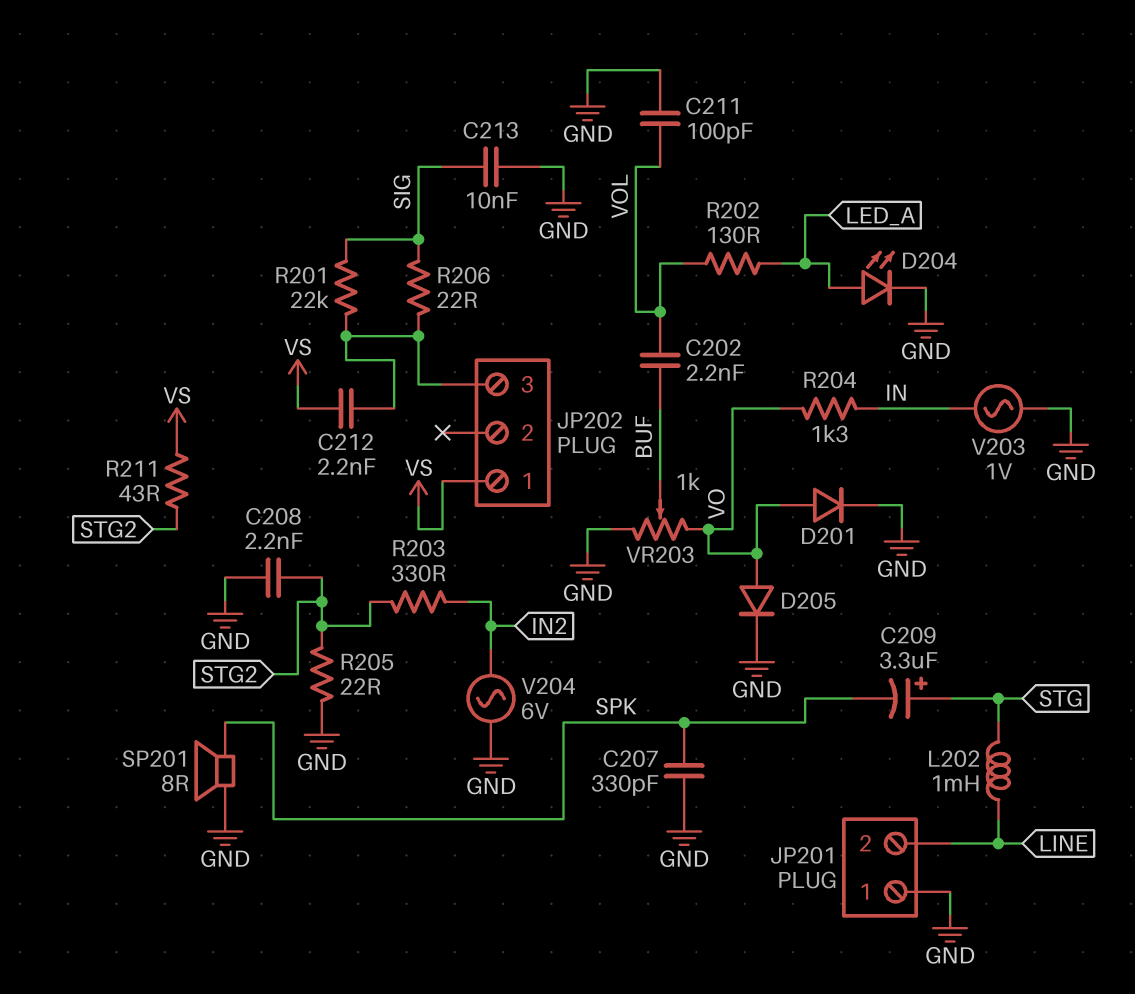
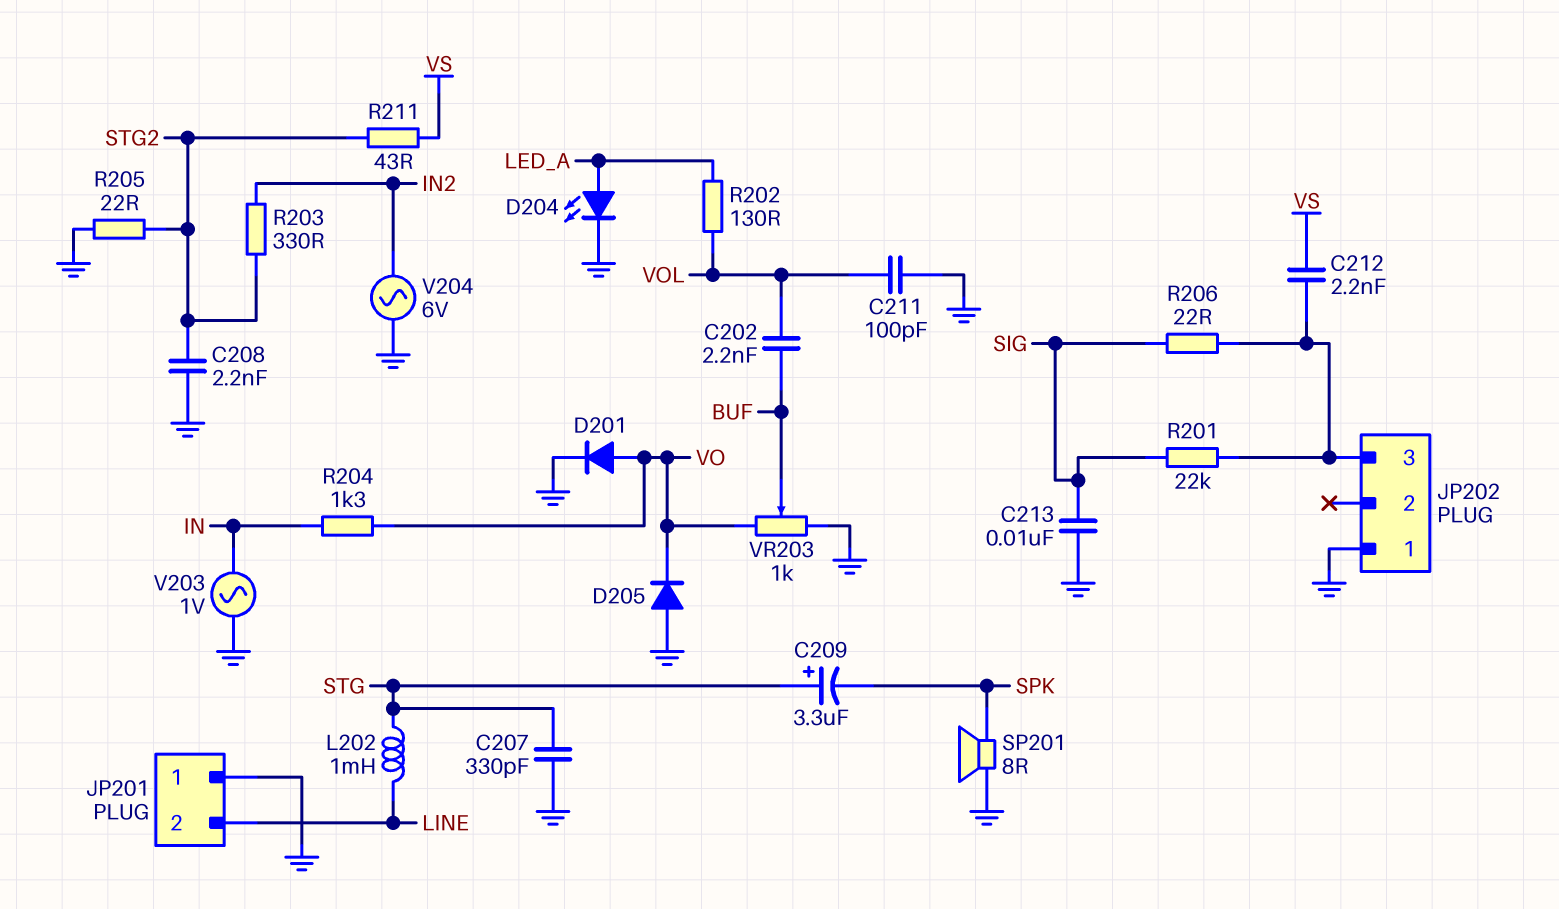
C207: 330pF (GND, SPK) -> 330pF (GND, STG)
D205: diode (A VO, K GND) -> diode (A GND, K VO)
JP202 pin 1: VS -> GND

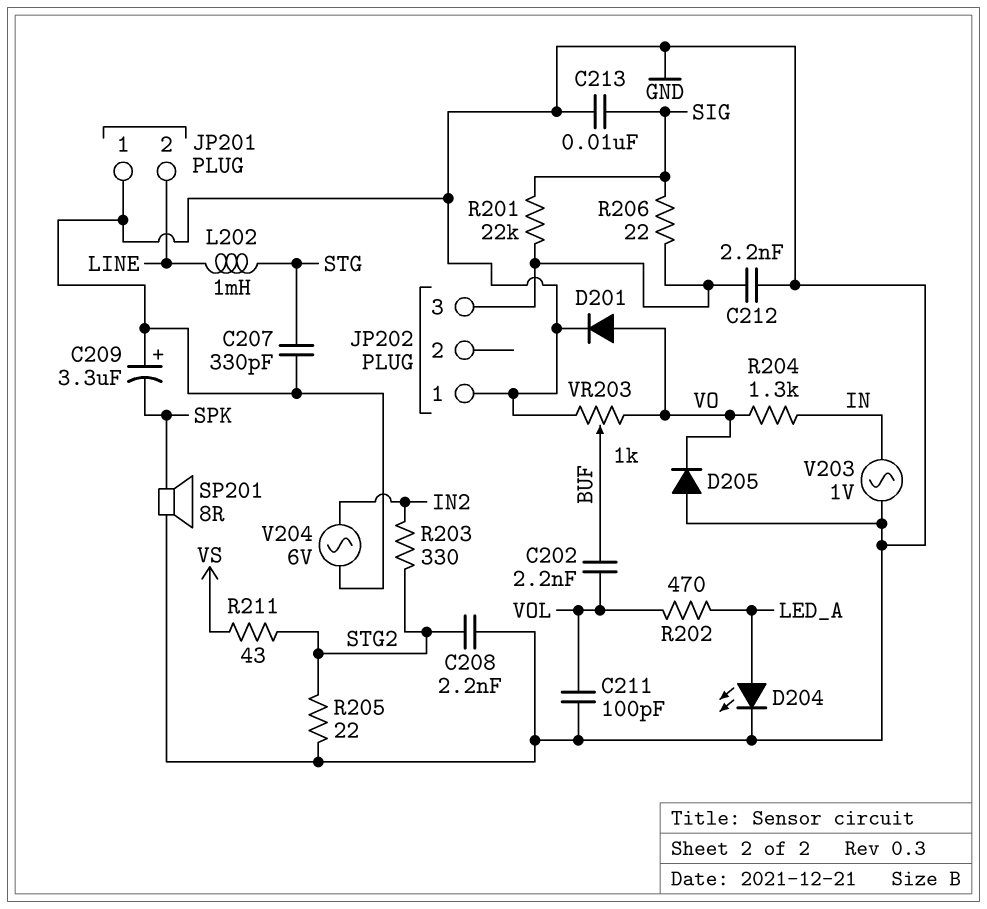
C209: 3.3uF (plus STG, minus SPK) -> 3.3uF (plus GND, minus SPK)
C212: 2.2nF (JP202/3, VS) -> 2.2nF (GND, JP202/3)
R202: 130 (LED_A, VOL) -> 470 (LED_A, VOL)

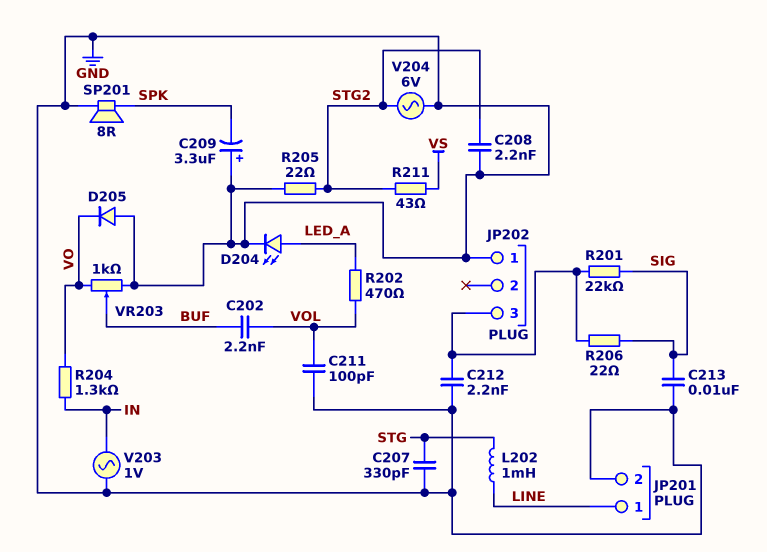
D201: diode (A VO, K GND) -> none
JP201 pin 1: GND -> LINE
JP201 pin 2: LINE -> GND
R203: 330 (IN2, STG2) -> none
V204: AC 6V (GND, IN2) -> AC 6V (GND, STG2)

